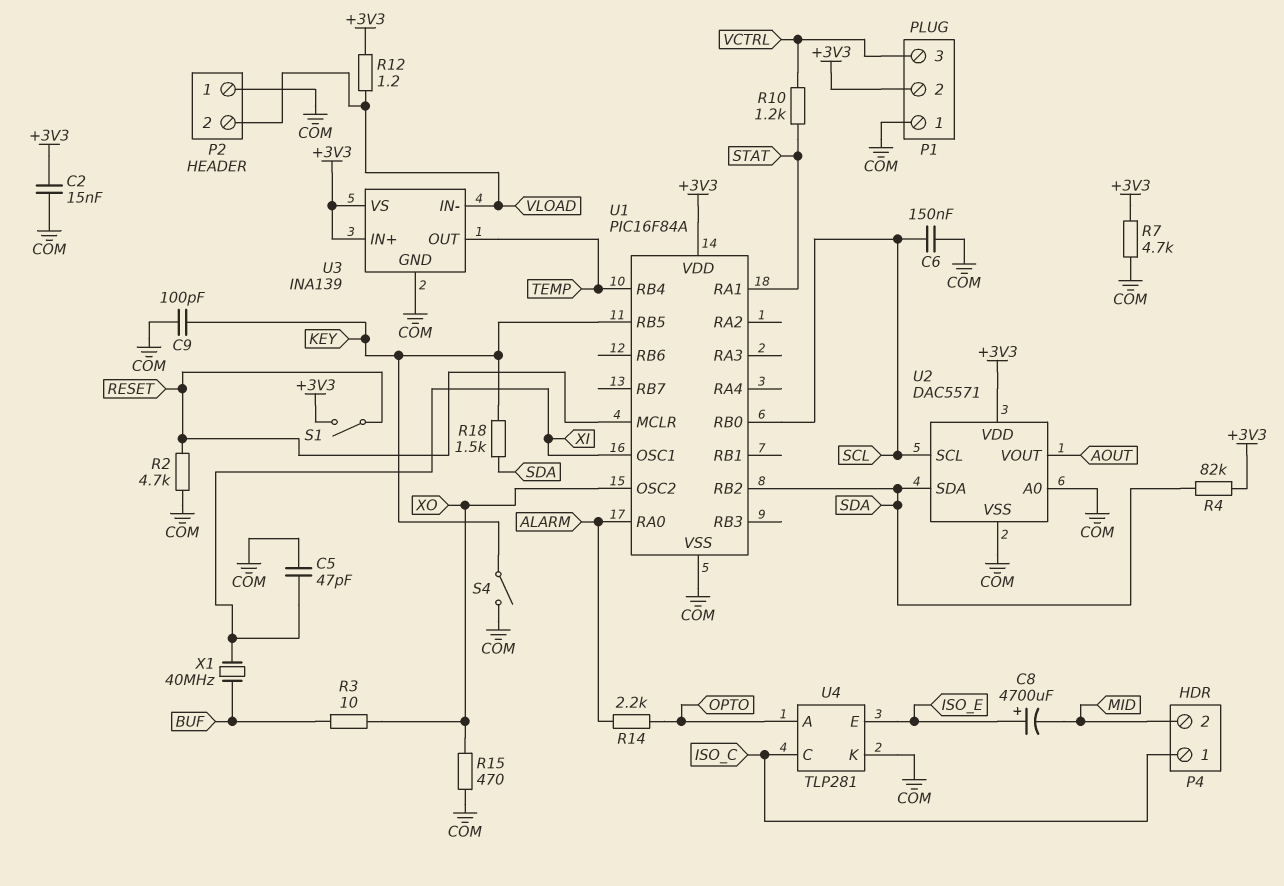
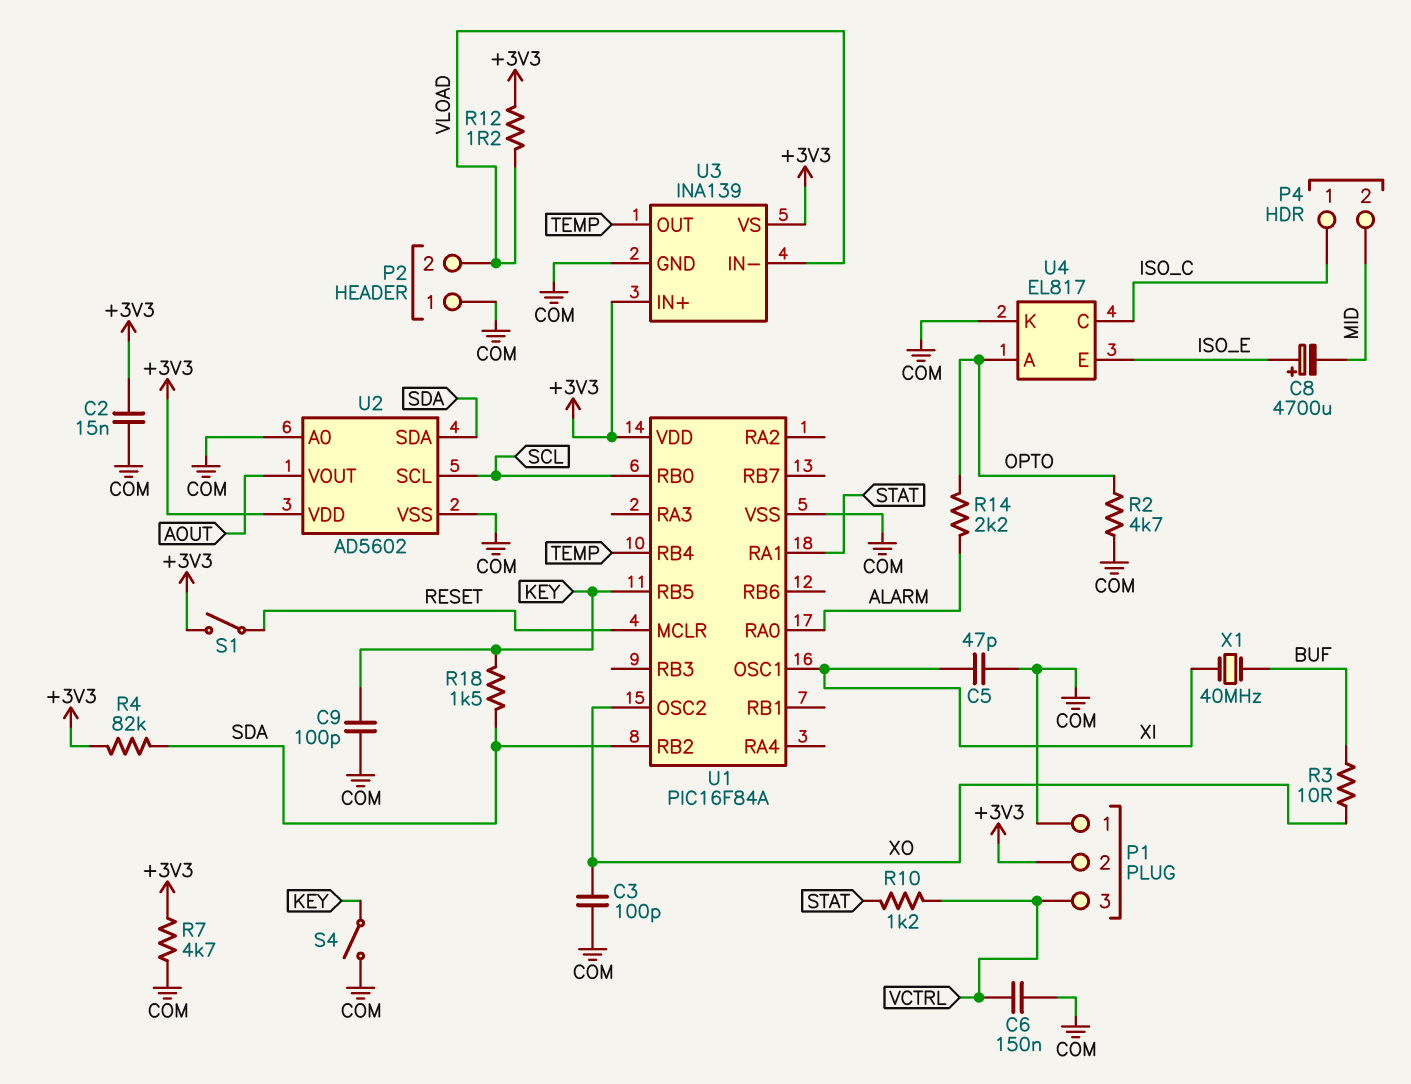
C3: none -> 100pF (COM, XO)
C6: 150nF (COM, SCL) -> 150nF (COM, VCTRL)
R2: 4.7k (COM, RESET) -> 4.7k (COM, OPTO)
R15: 470 (COM, XO) -> none
U2: DAC5571 -> AD5602
U4: TLP281 -> EL817

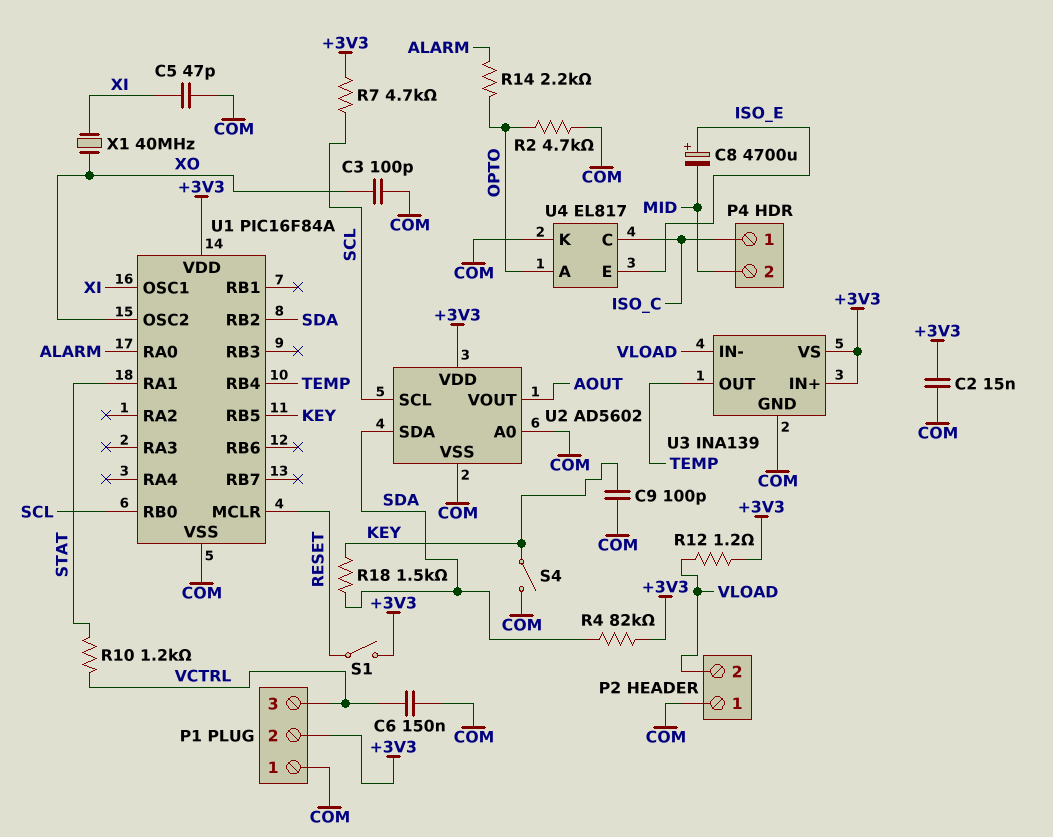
R3: 10 (BUF, XO) -> none
R7: 4.7k (+3V3, COM) -> 4.7k (+3V3, SCL)
X1: 40MHz (BUF, XI) -> 40MHz (XI, XO)

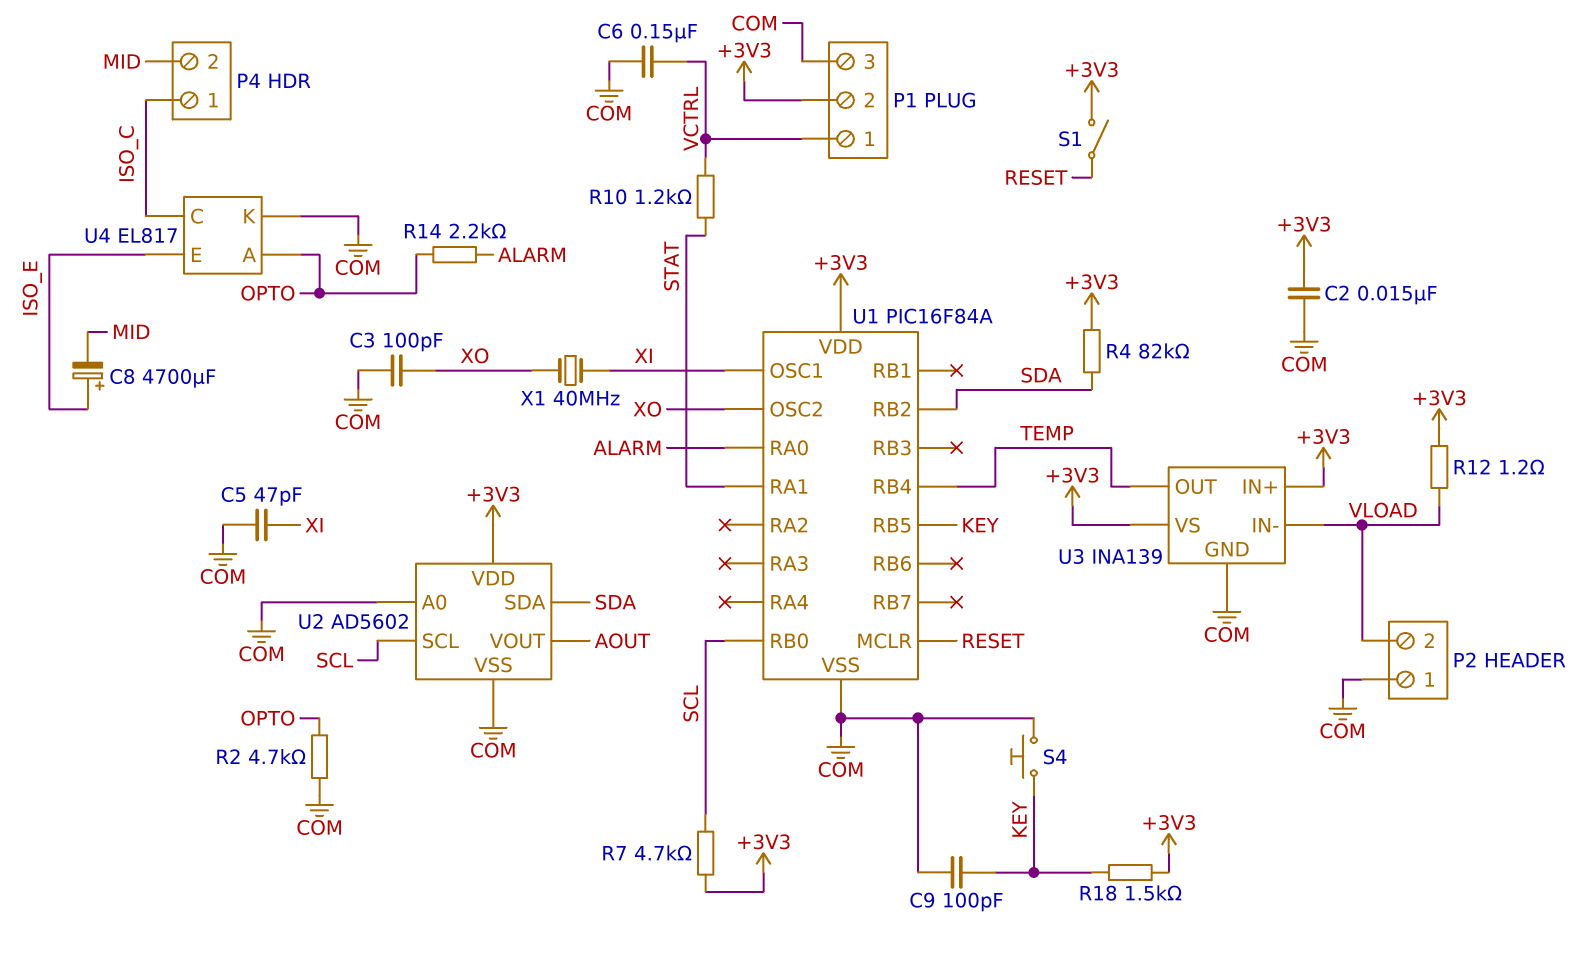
P1 pin 1: COM -> VCTRL
P1 pin 3: VCTRL -> COM
R18: 1.5k (KEY, SDA) -> 1.5k (+3V3, KEY)
S4: switch (COM, KEY) -> button (COM, KEY)

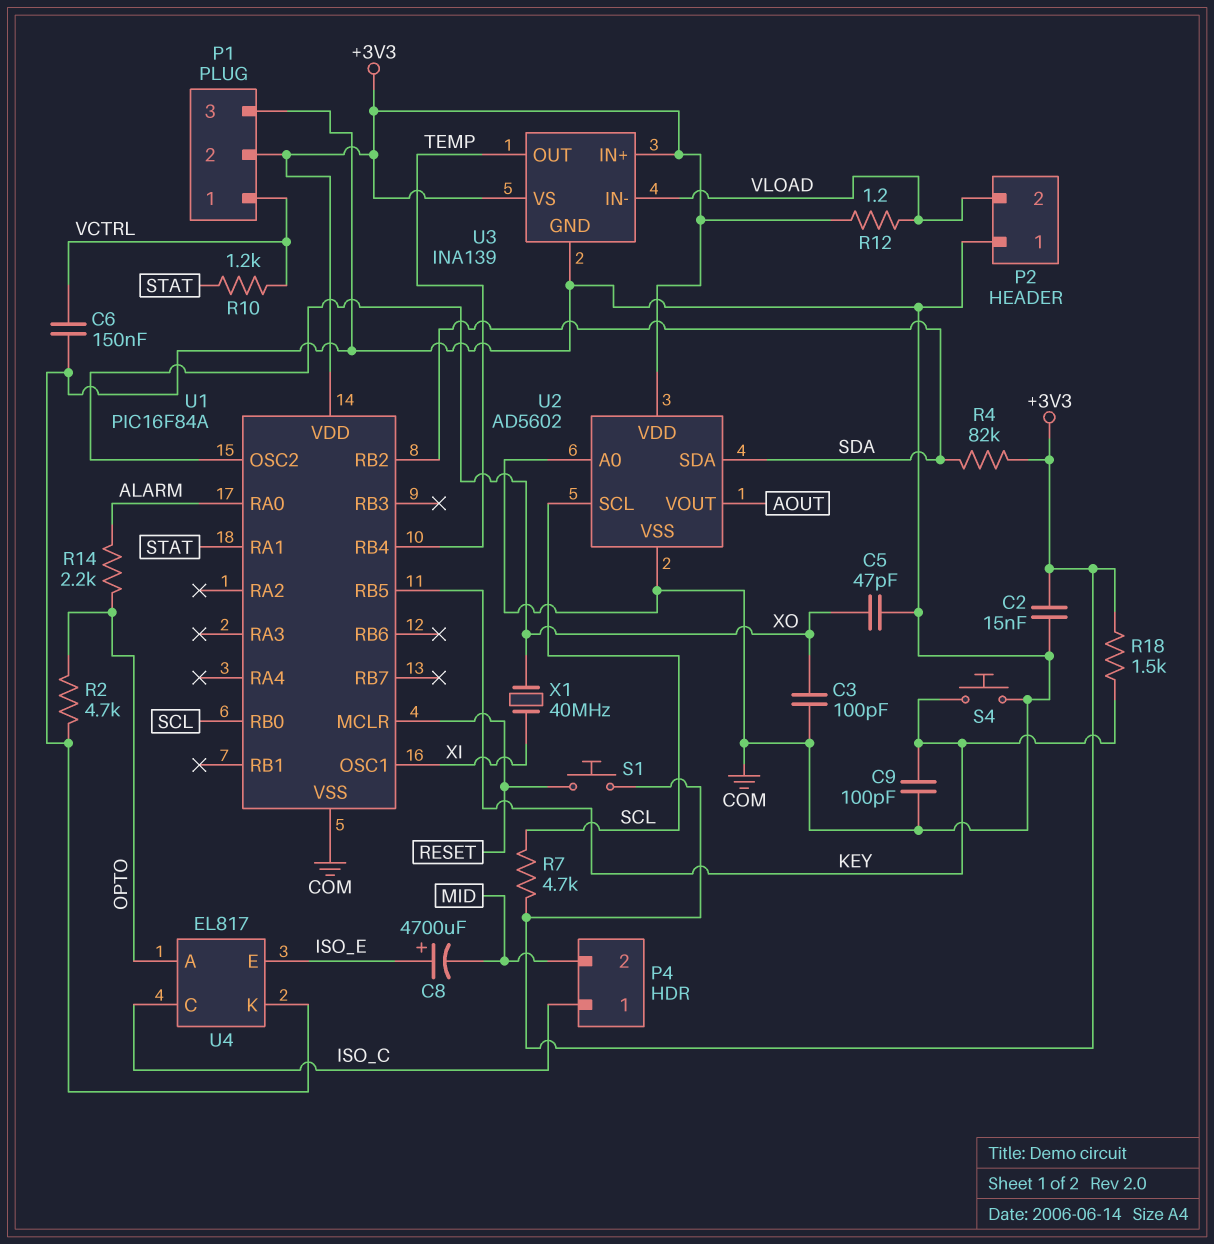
C5: 47pF (COM, XI) -> 47pF (COM, XO)
S1: switch (+3V3, RESET) -> button (+3V3, RESET)

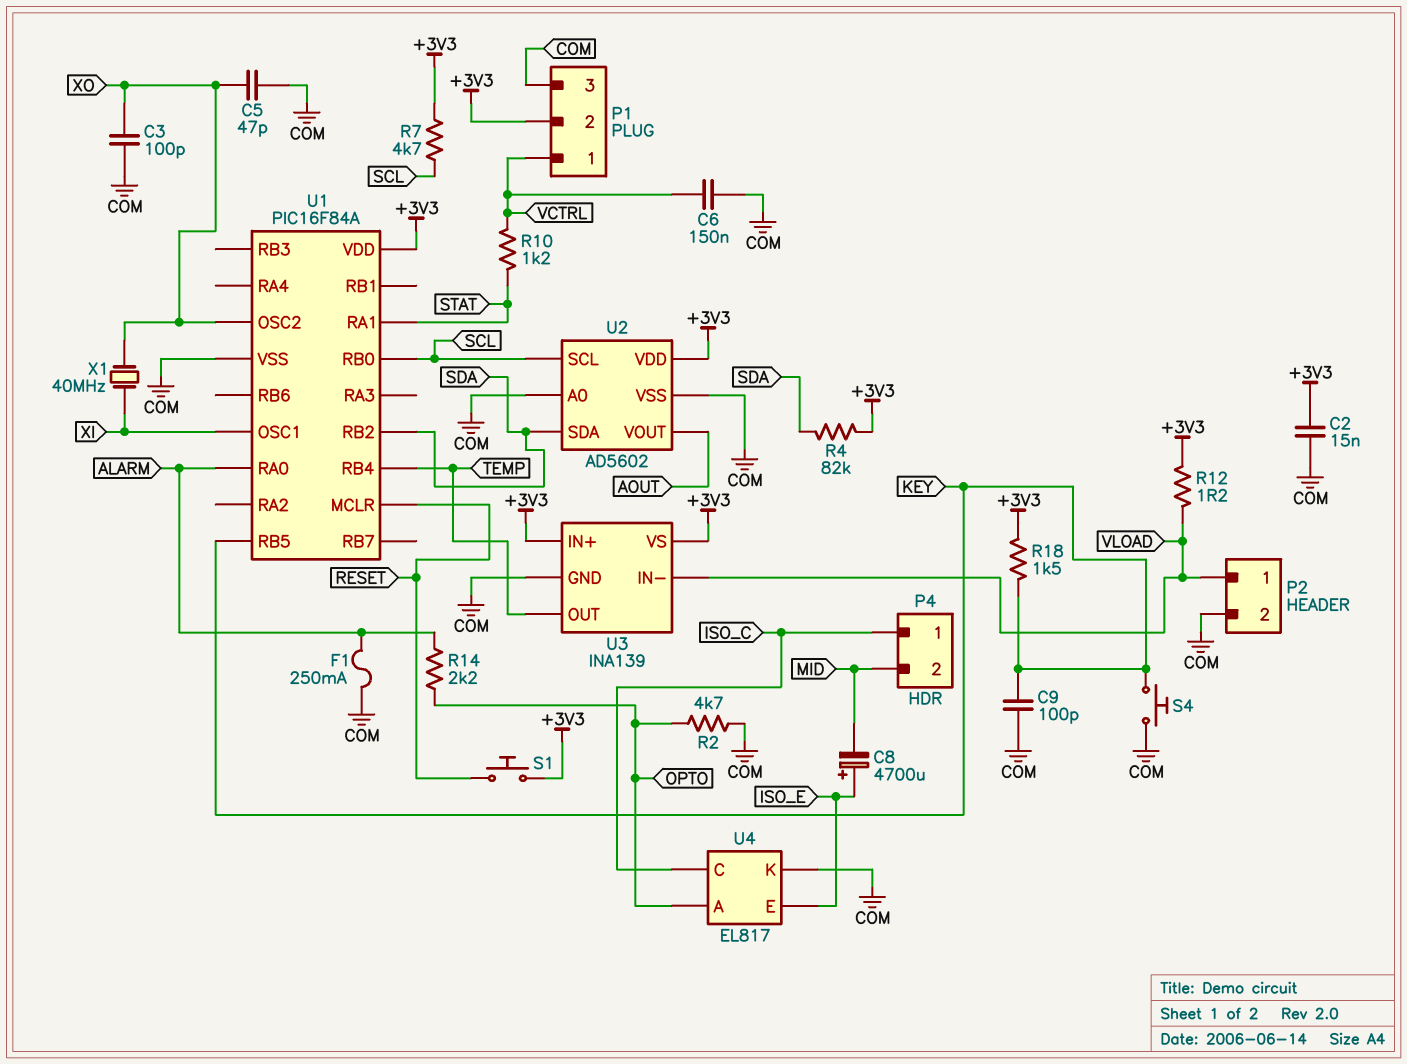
F1: none -> 250mA (ALARM, COM)
P2 pin 1: COM -> VLOAD
P2 pin 2: VLOAD -> COM

